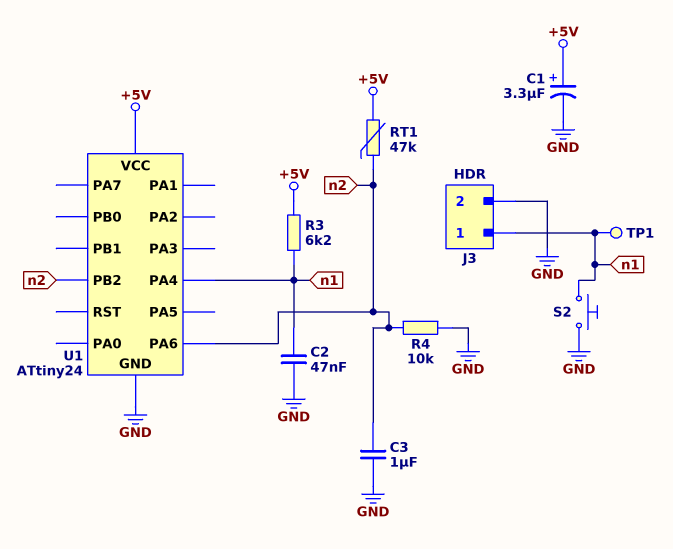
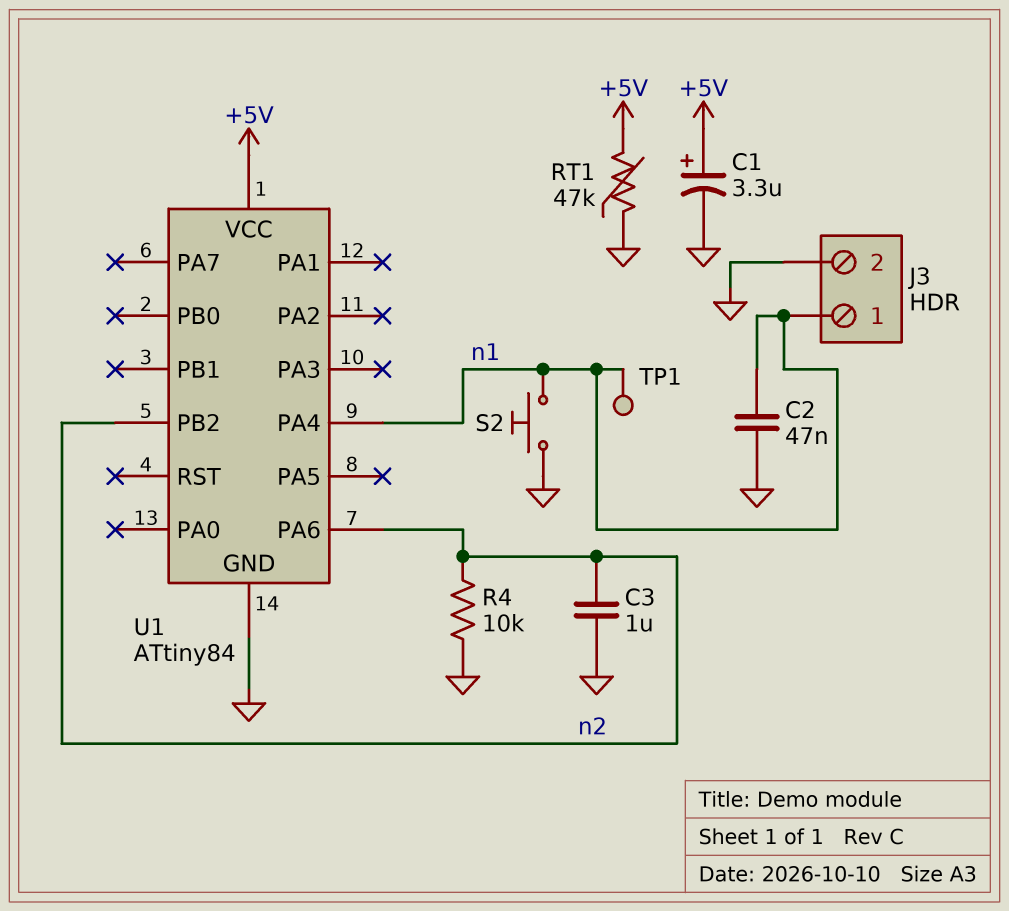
R3: 6.2k (+5V, n1) -> none
RT1: 47k (+5V, n2) -> 47k (+5V, GND)
U1: ATtiny24 -> ATtiny84

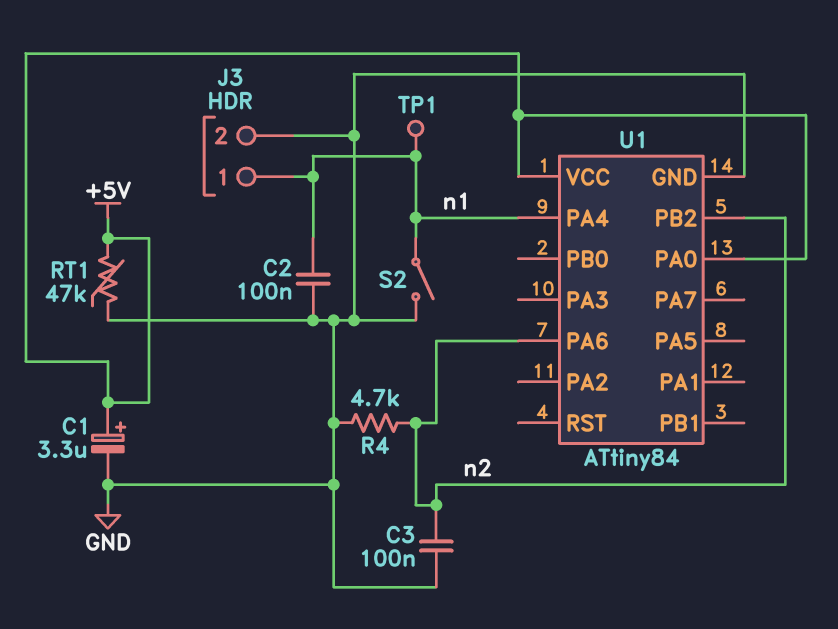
C2: 47nF (GND, n1) -> 100nF (GND, n1)
C3: 1uF (GND, n2) -> 100nF (GND, n2)
R4: 10k (GND, n2) -> 4.7k (GND, n2)
S2: button (GND, n1) -> switch (GND, n1)
U1 pin PA0: none -> +5V

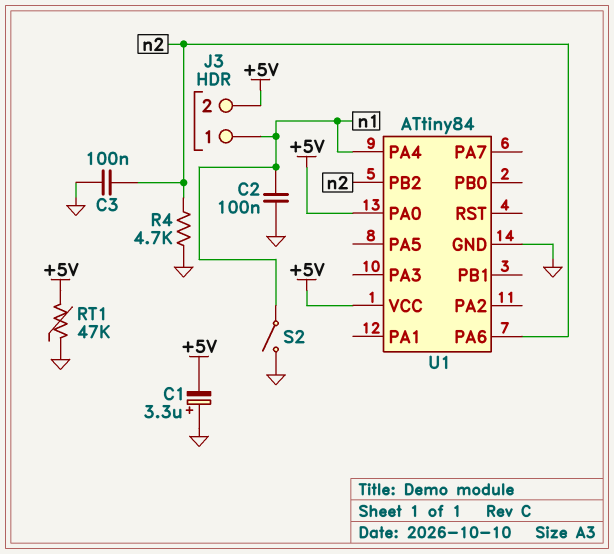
C1: 3.3uF (plus +5V, minus GND) -> 3.3uF (plus GND, minus +5V)
J3 pin 2: GND -> +5V
TP1: test point (n1) -> none

